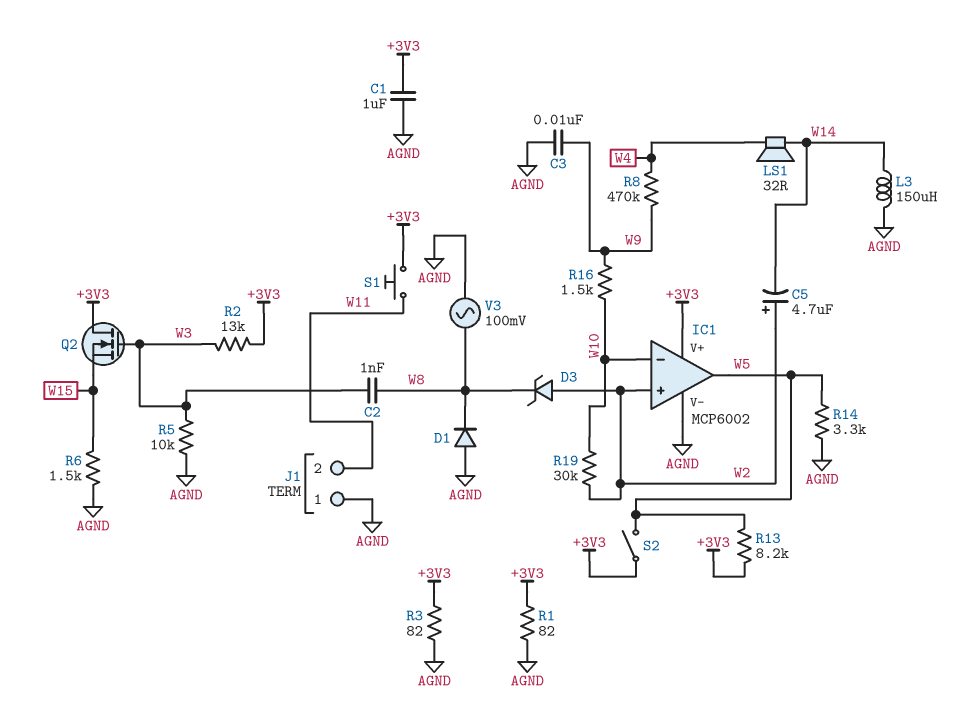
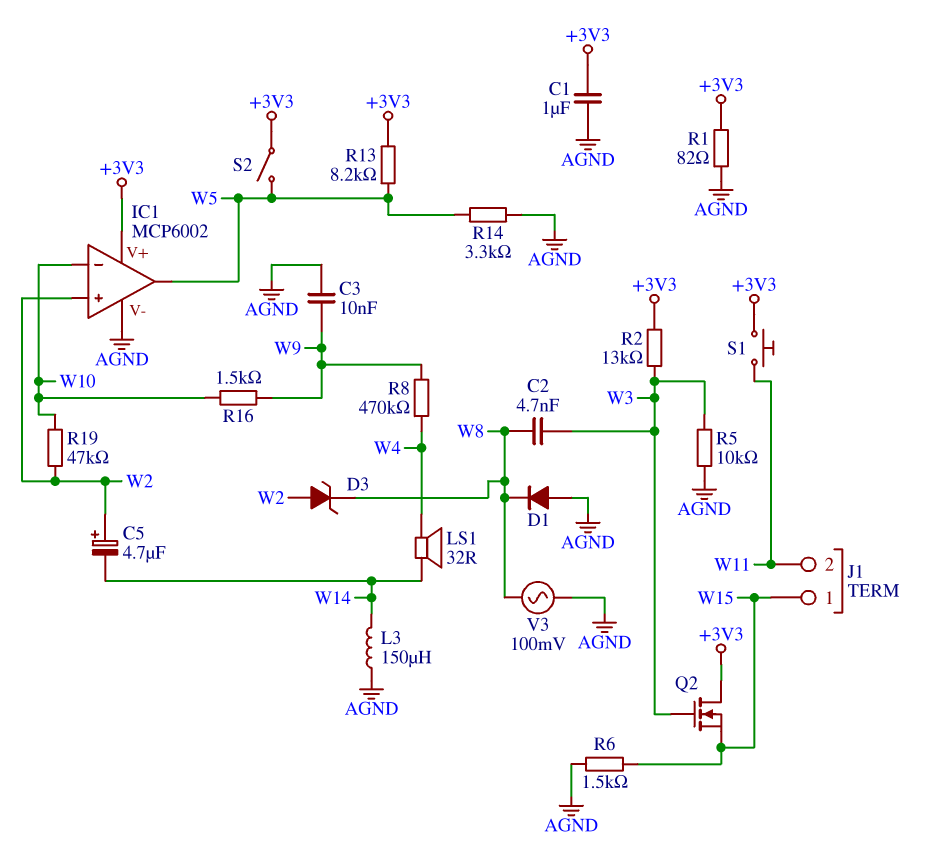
C2: 1nF (W3, W8) -> 4.7nF (W3, W8)
J1 pin 1: AGND -> W15
R3: 82 (+3V3, AGND) -> none
R19: 30k (W2, W10) -> 47k (W2, W10)

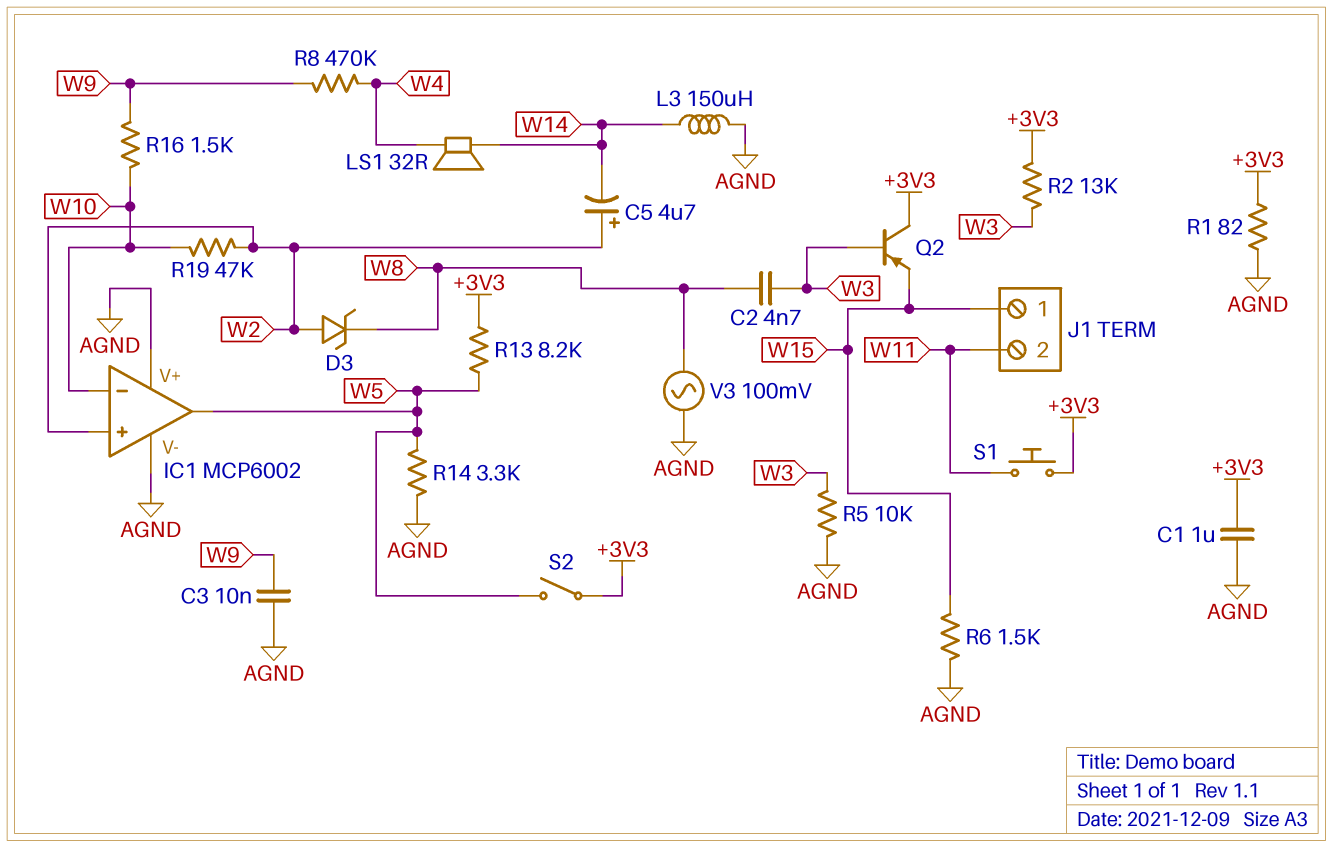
D1: diode (A AGND, K W8) -> none
IC1 pin V+: +3V3 -> AGND
Q2: NMOS (G W3, D +3V3, S W15) -> PNP (B W3, C +3V3, E W15)

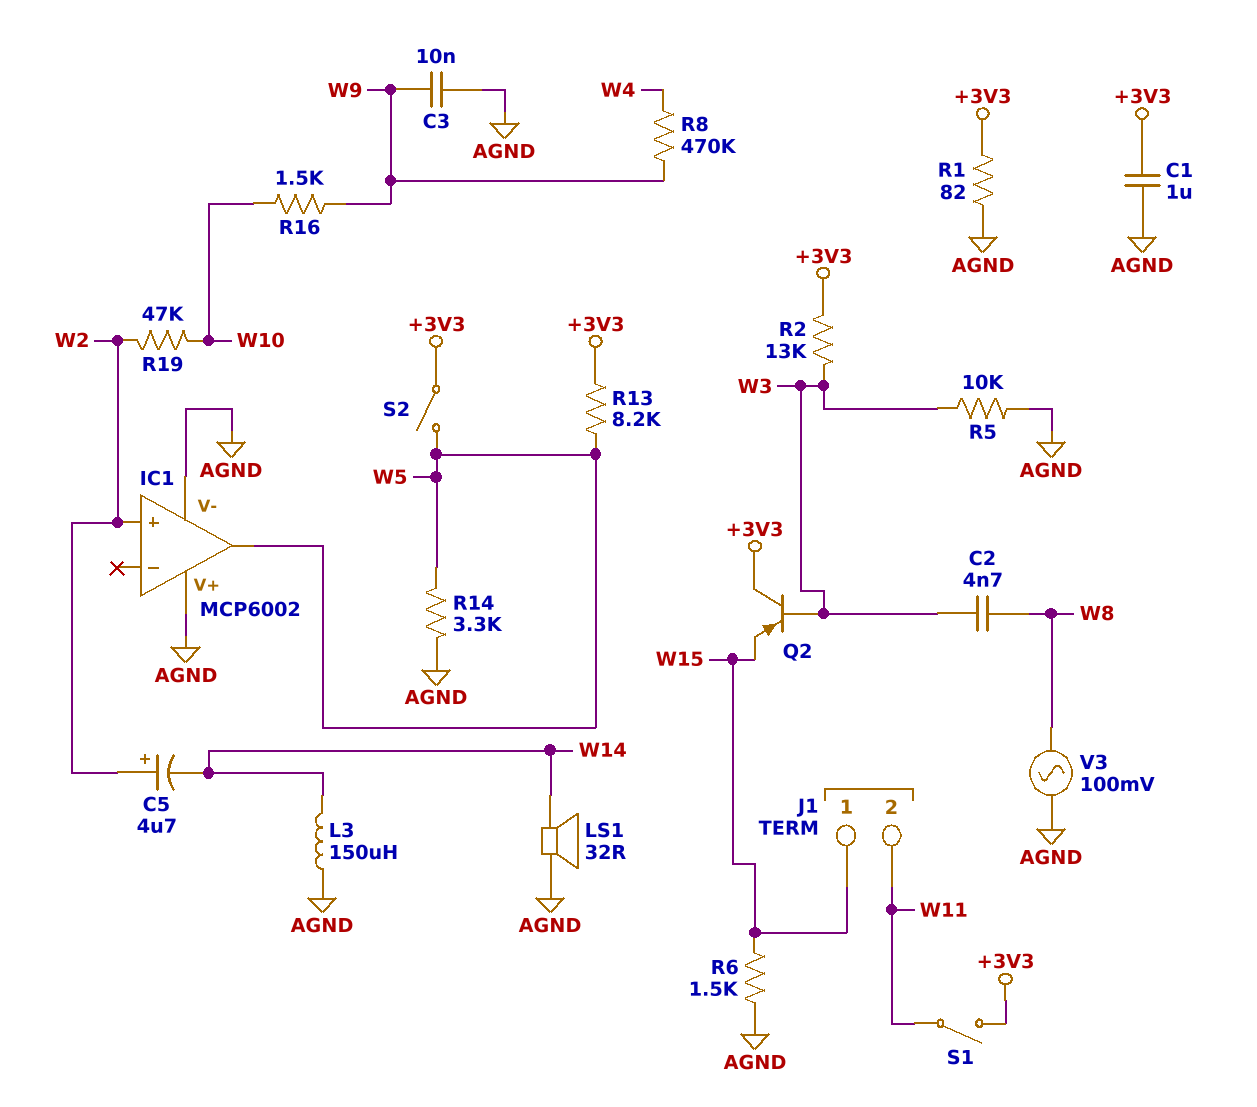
D3: zener (A W2, K W8) -> none
IC1 pin in-: W10 -> none
LS1: speaker 32R (W4, W14) -> speaker 32R (AGND, W14)
S1: button (+3V3, W11) -> switch (+3V3, W11)

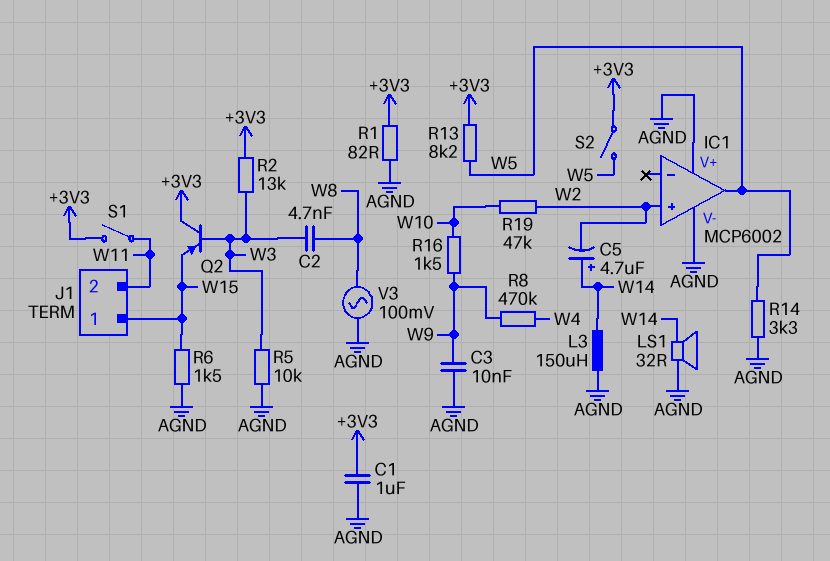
C5: 4.7uF (plus W2, minus W14) -> 4.7uF (plus W14, minus W2)

